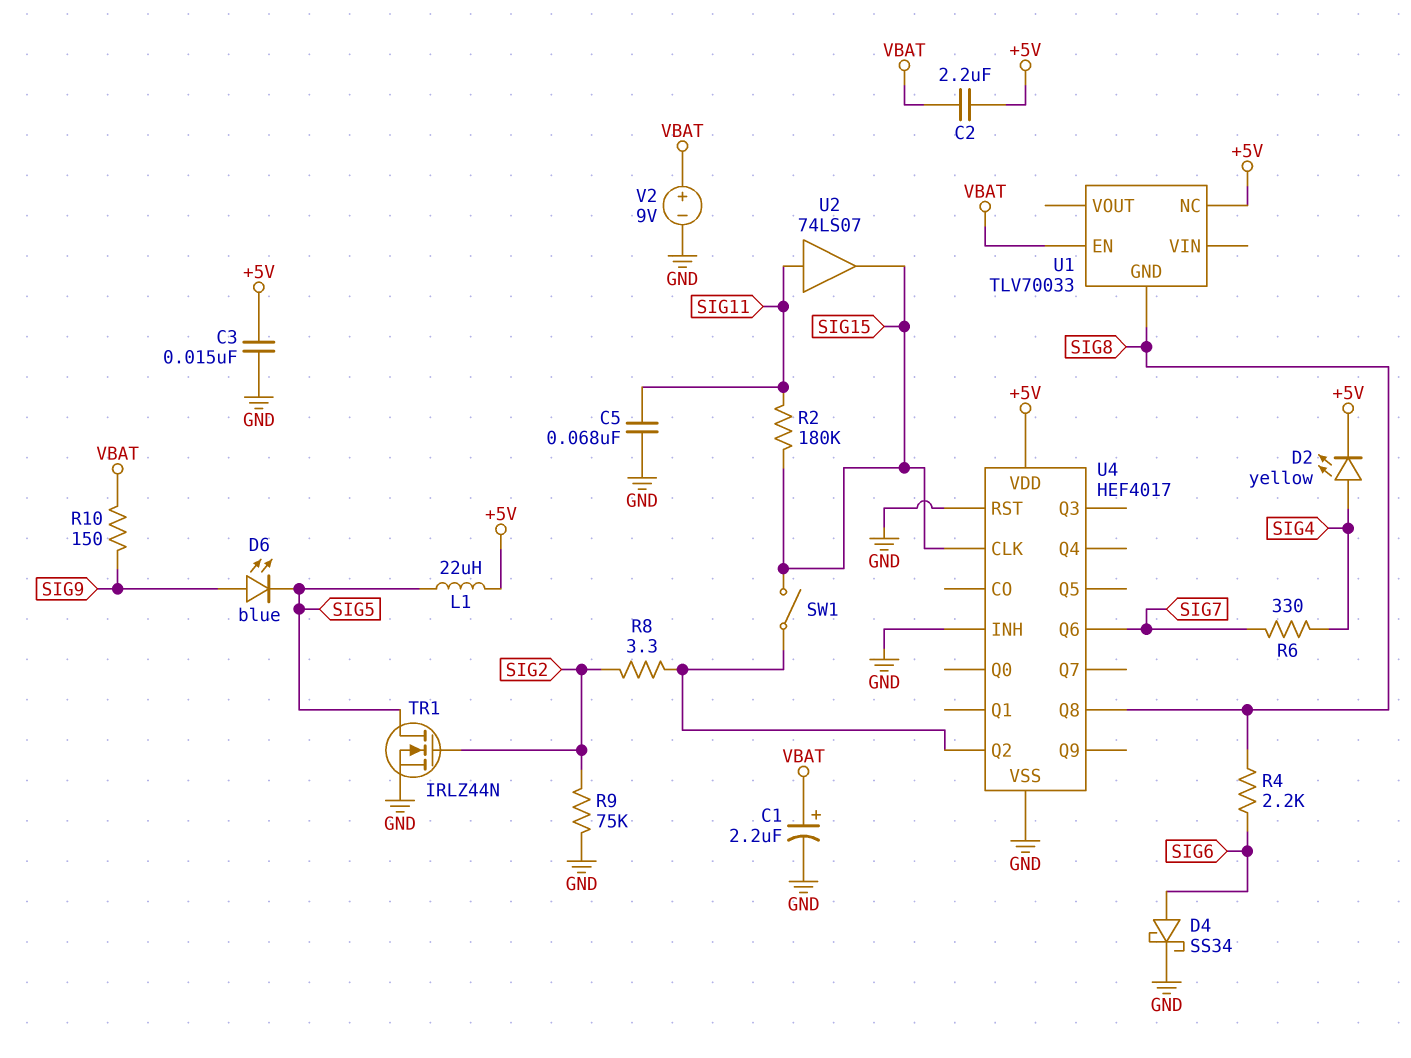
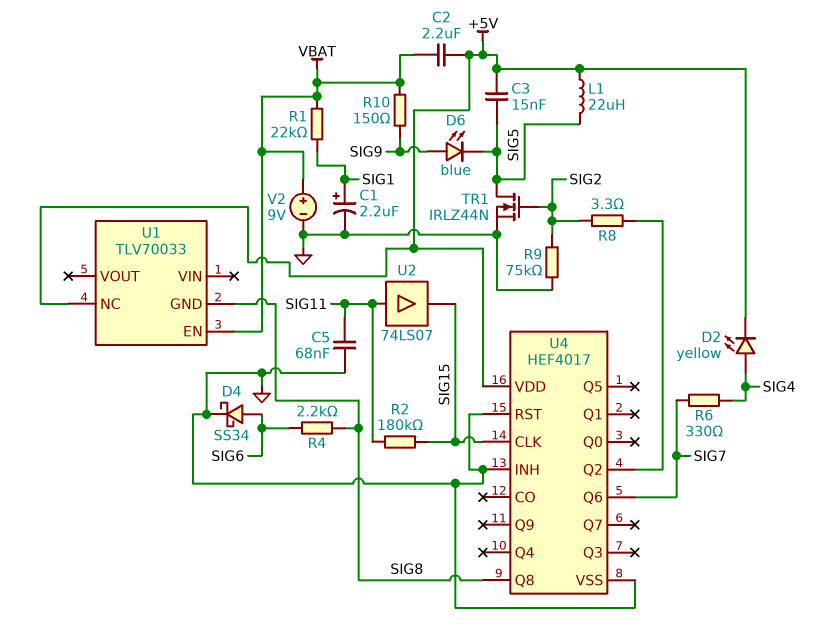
C1: 2.2uF (plus VBAT, minus GND) -> 2.2uF (plus SIG1, minus GND)
C3: 15nF (+5V, GND) -> 15nF (+5V, SIG5)
R1: none -> 22k (SIG1, VBAT)
SW1: switch (SIG15, U4/Q2) -> none

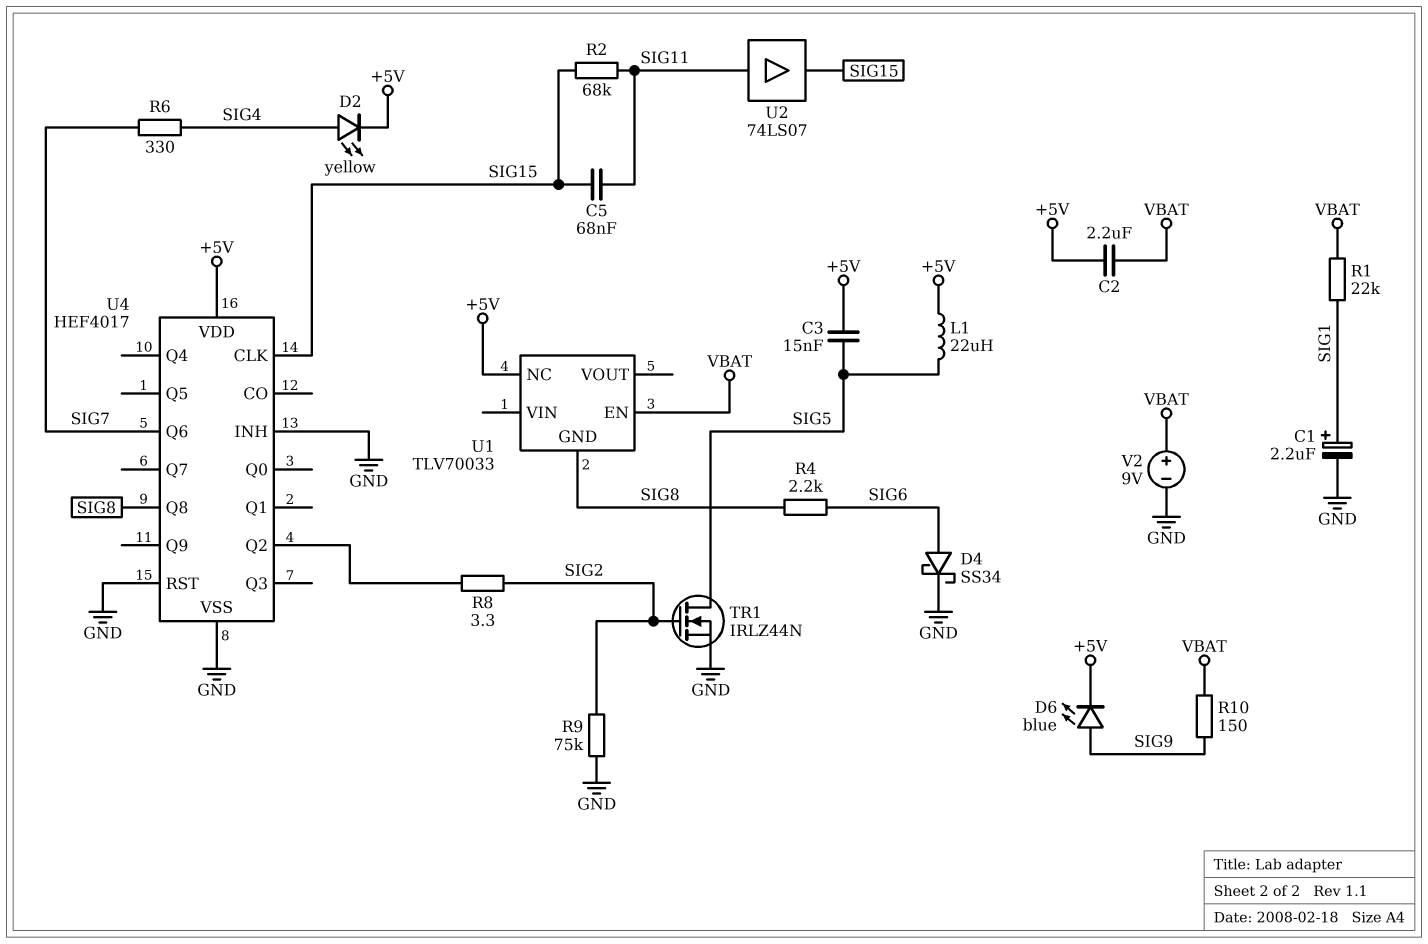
C5: 68nF (GND, SIG11) -> 68nF (SIG11, SIG15)
D6: LED blue (A SIG9, K SIG5) -> LED blue (A SIG9, K +5V)
R2: 180k (SIG11, SIG15) -> 68k (SIG11, SIG15)

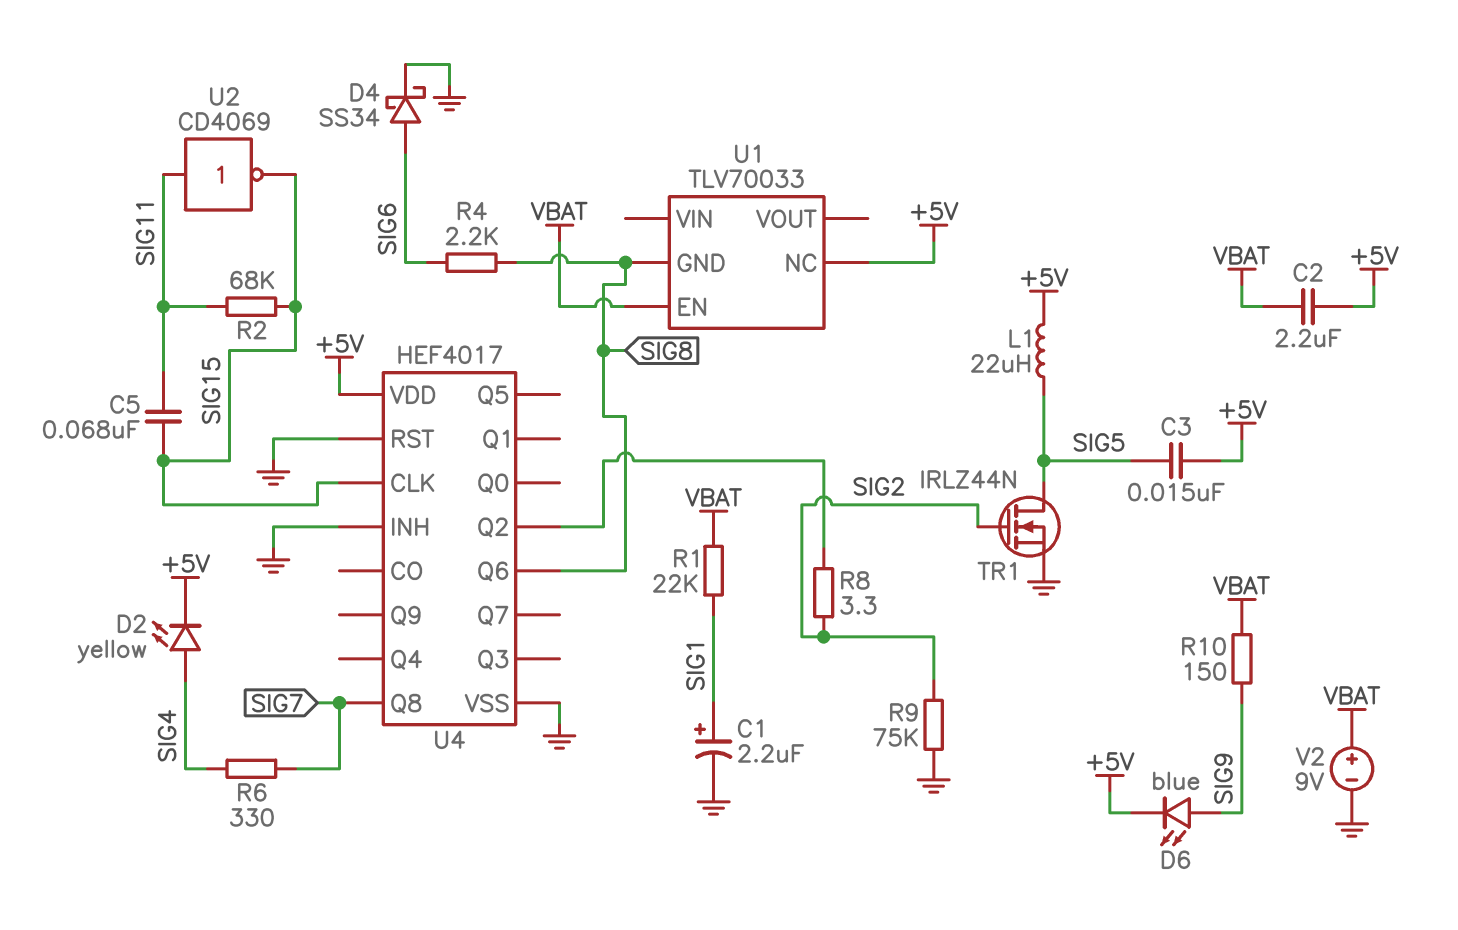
U2: buffer 74LS07 (in SIG11, out SIG15) -> NOT CD4069 (in SIG11, out SIG15)
U4 pin Q6: SIG7 -> SIG8
U4 pin Q8: SIG8 -> SIG7

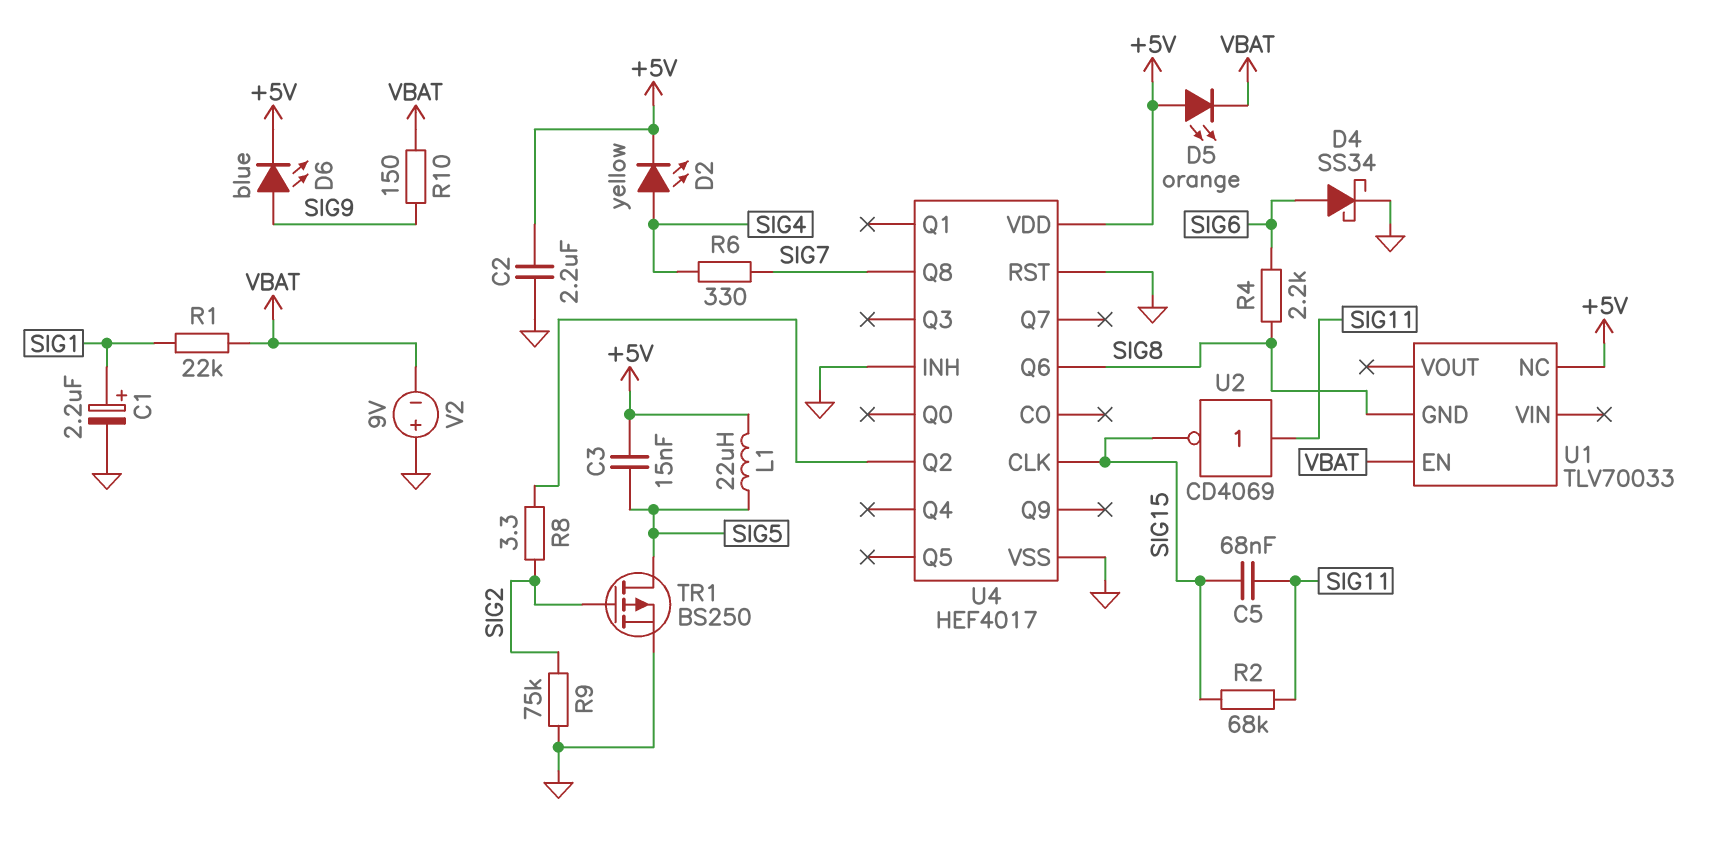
C2: 2.2uF (+5V, VBAT) -> 2.2uF (+5V, GND)
D5: none -> LED orange (A +5V, K VBAT)
TR1: NMOS IRLZ44N (G SIG2, D SIG5, S GND) -> PMOS BS250 (G SIG2, D SIG5, S GND)
V2: 9V (plus VBAT, minus GND) -> 9V (plus GND, minus VBAT)

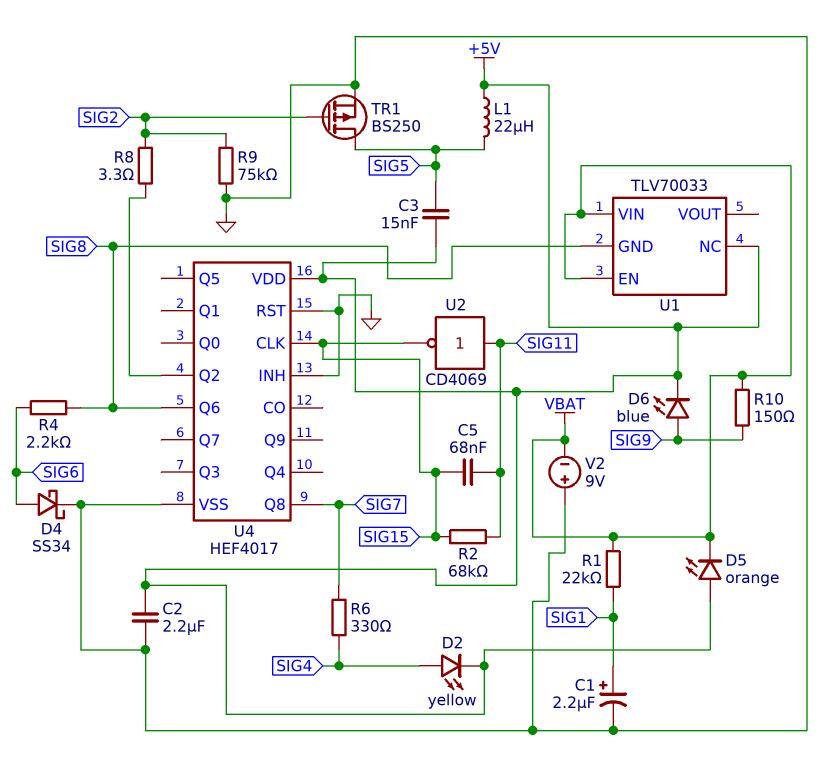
U1 pin VIN: none -> VBAT

